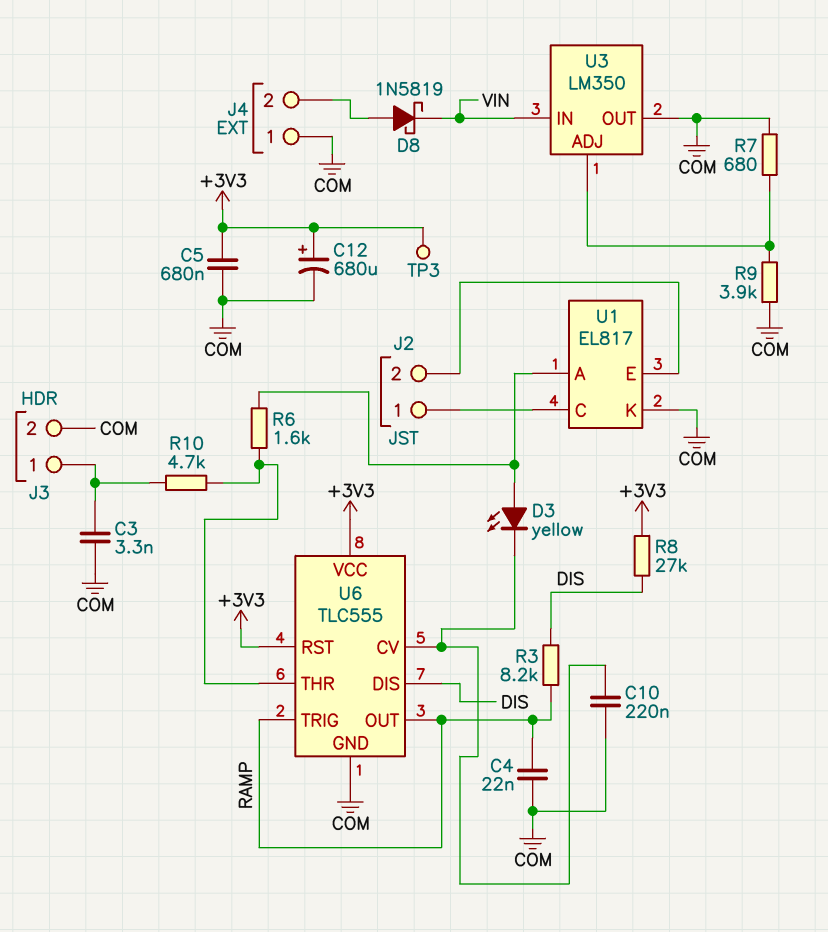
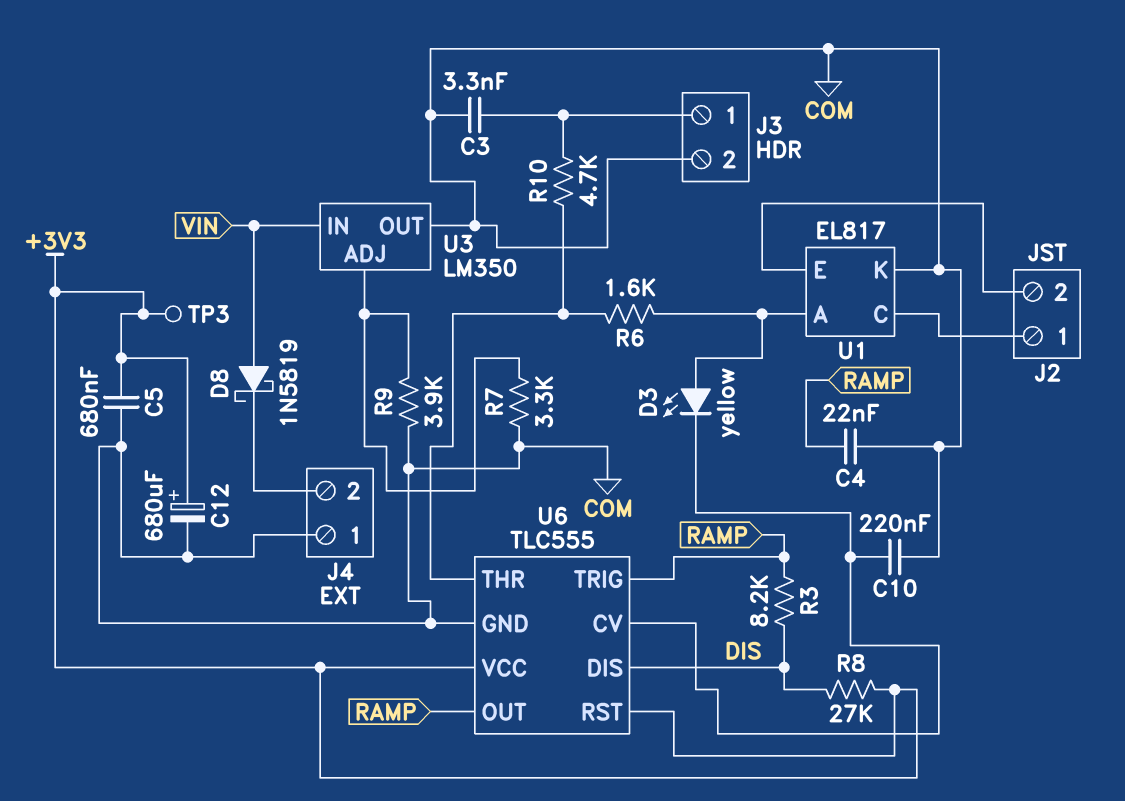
D8: schottky 1N5819 (A J4/2, K VIN) -> schottky 1N5819 (A VIN, K J4/2)
R7: 680 (COM, U3/ADJ) -> 3.3k (COM, U3/ADJ)

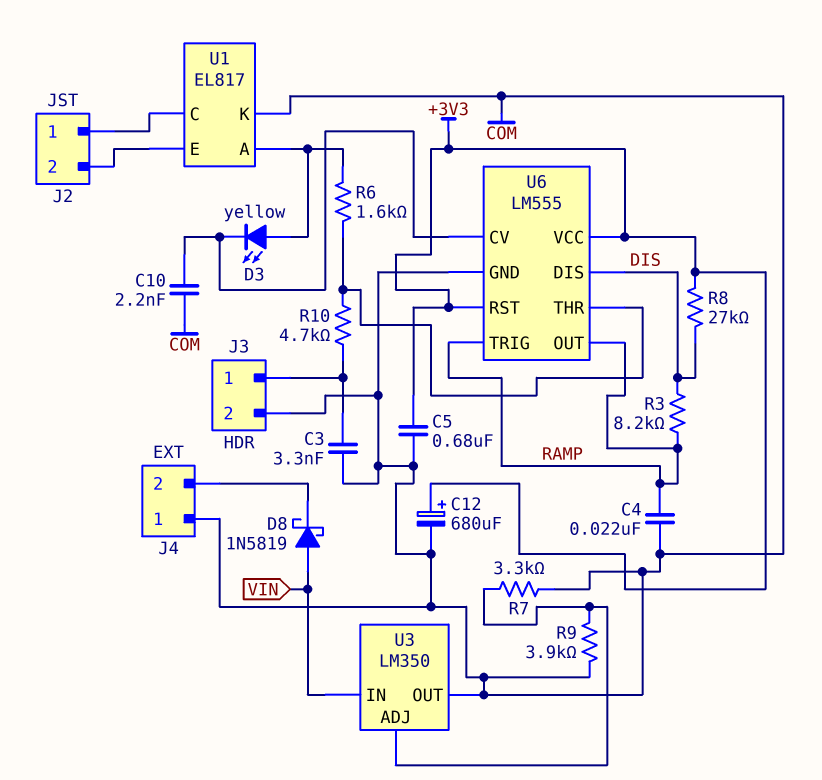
C10: 220nF (COM, U6/CV) -> 2.2nF (COM, U6/CV)
TP3: test point (+3V3) -> none
U6: TLC555 -> LM555

